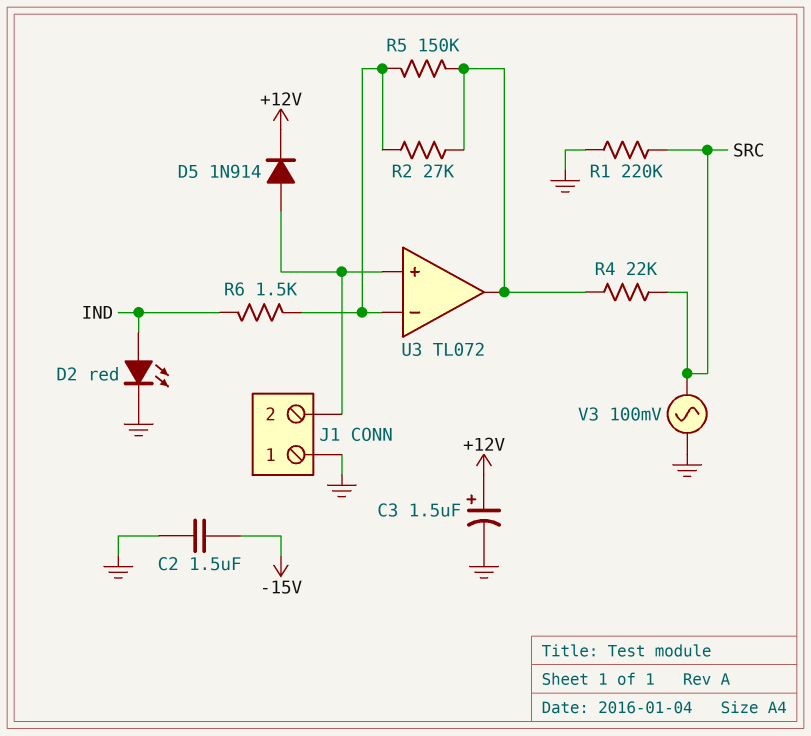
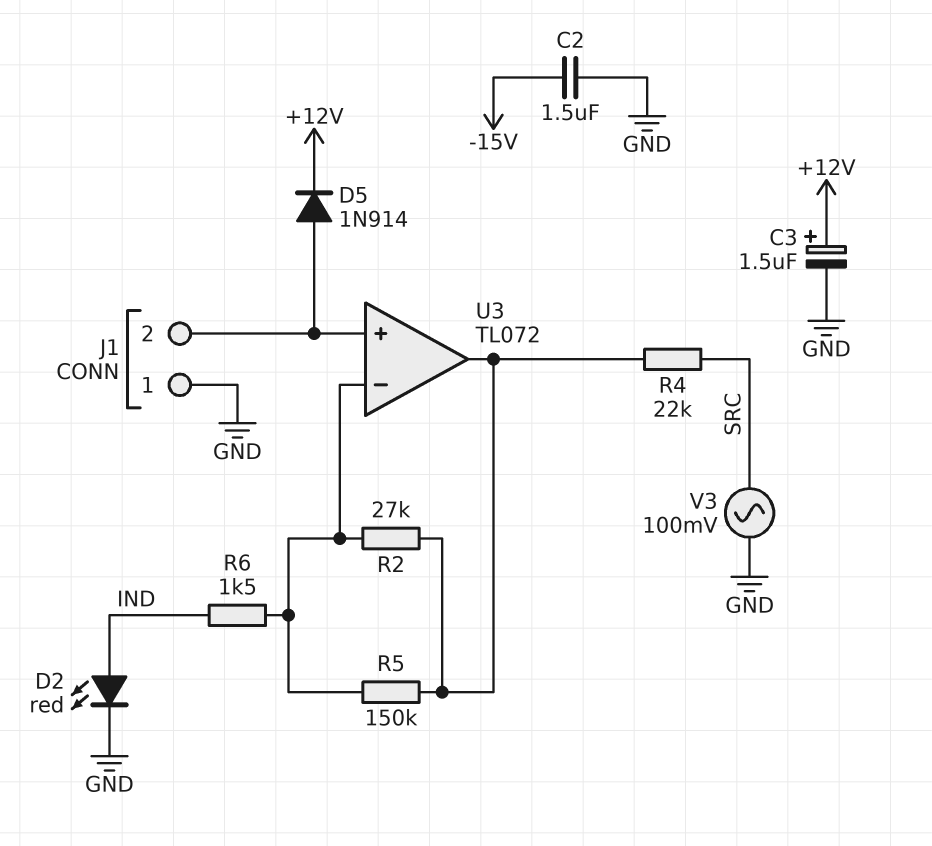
R1: 220k (GND, SRC) -> none

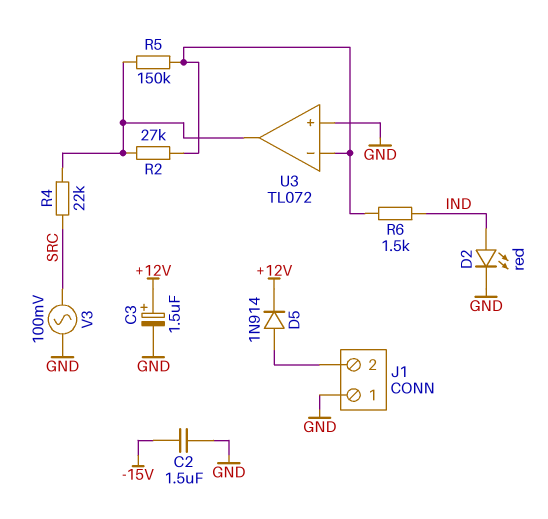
U3 pin in+: J1/2 -> GND

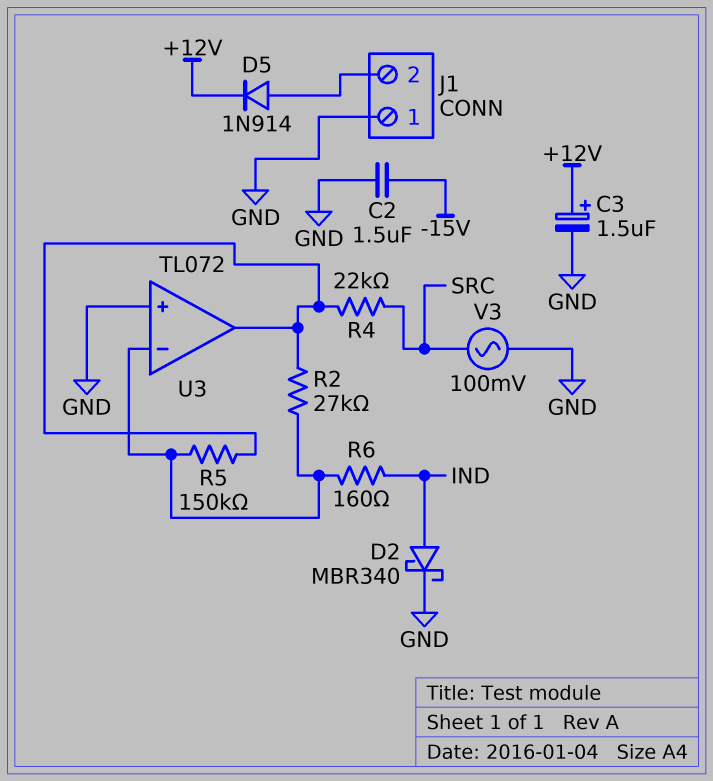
D2: LED red (A IND, K GND) -> schottky MBR340 (A IND, K GND)
R6: 1.5k (IND, U3/in-) -> 160 (IND, U3/in-)

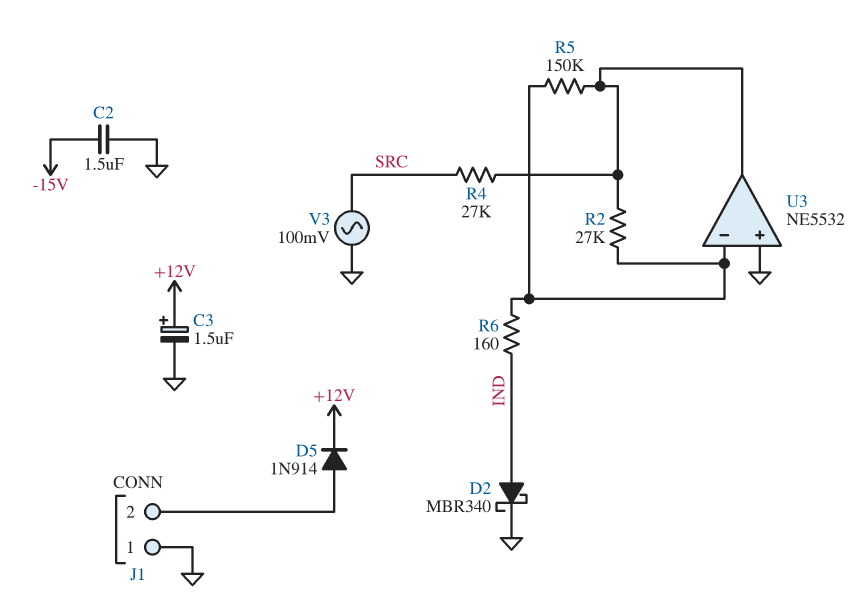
R4: 22k (SRC, U3/out) -> 27k (SRC, U3/out)
U3: TL072 -> NE5532

